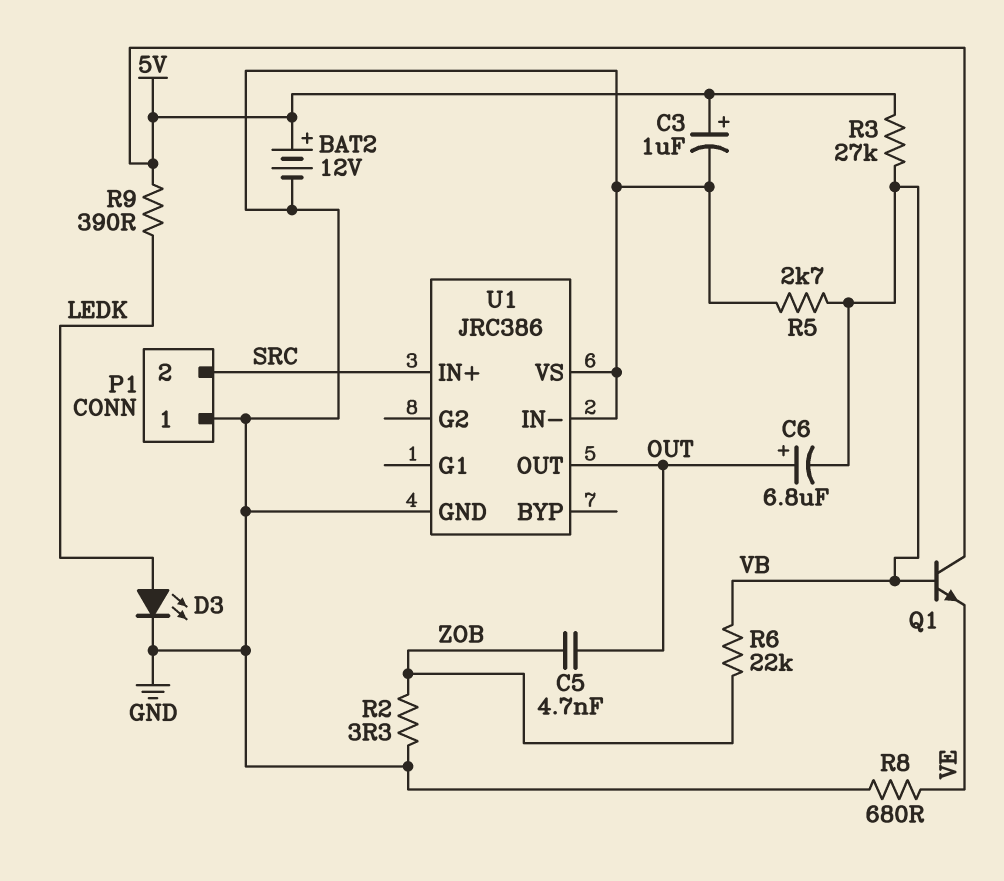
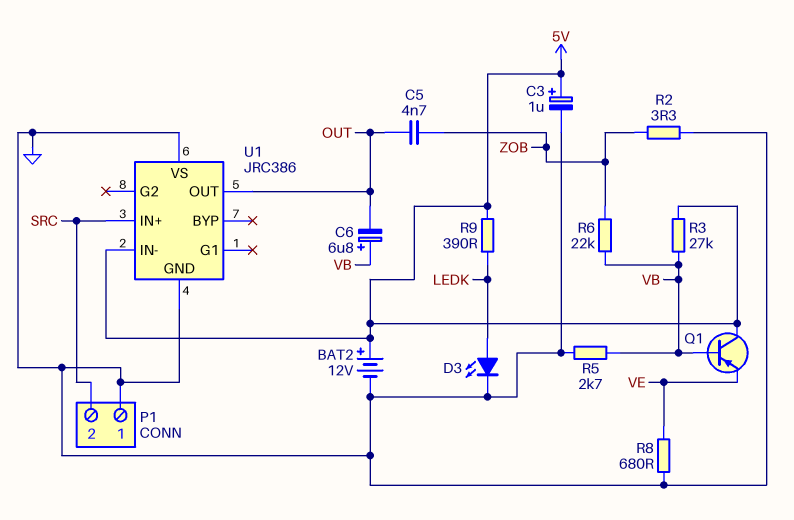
C6: 6.8uF (plus OUT, minus VB) -> 6.8uF (plus VB, minus OUT)
Q1: NPN (B VB, C 5V, E VE) -> PNP (B VB, C 5V, E VE)
U1 pin IN-: GND -> 5V

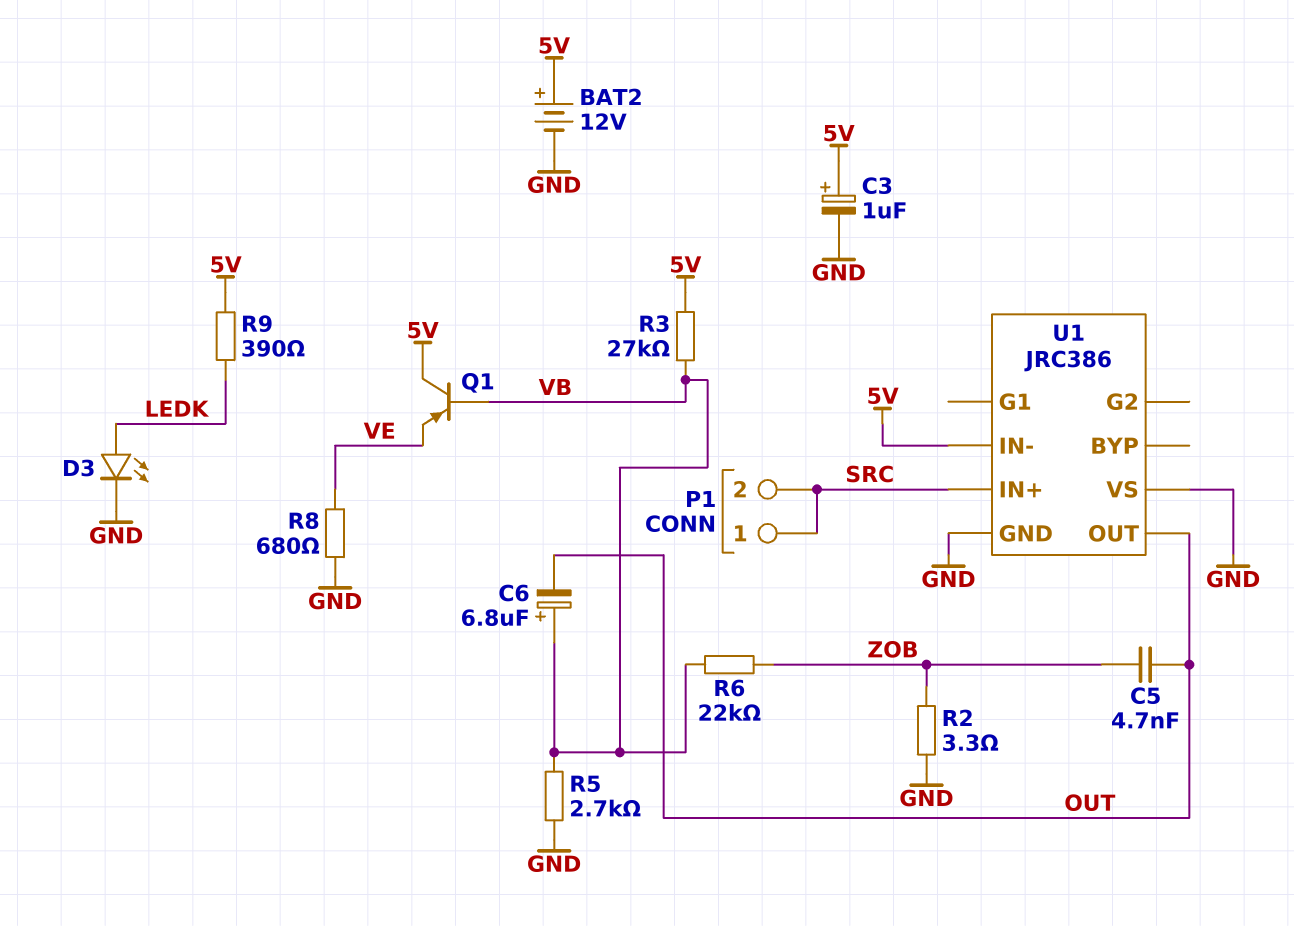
P1 pin 1: GND -> SRC

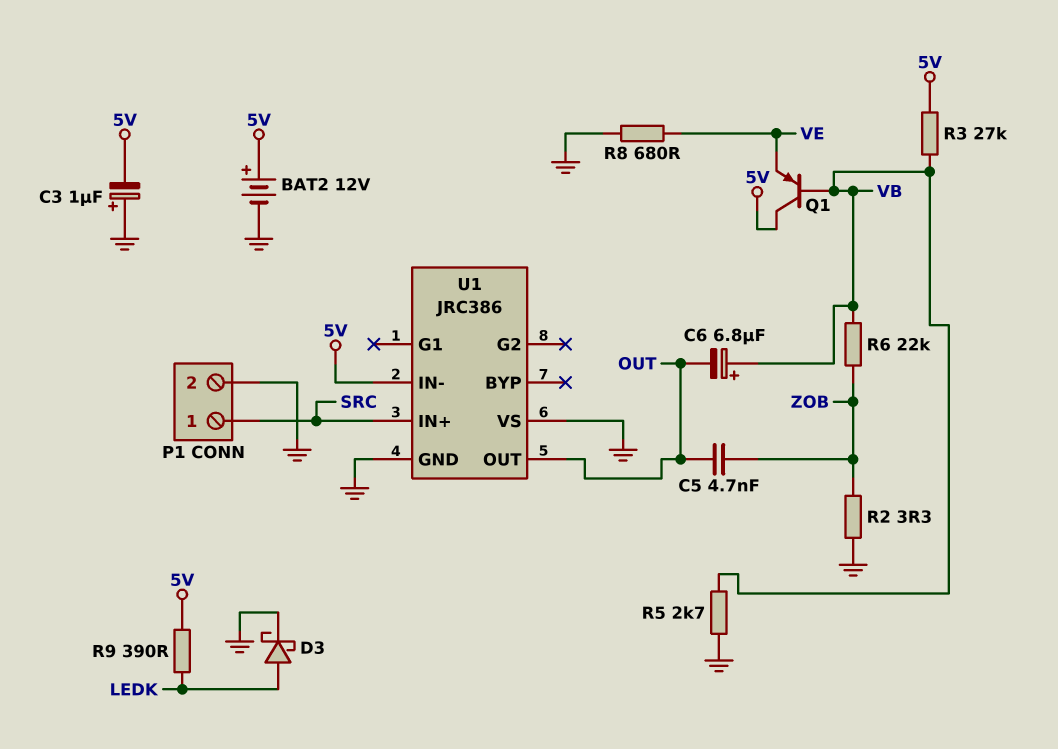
C3: 1uF (plus 5V, minus GND) -> 1uF (plus GND, minus 5V)
D3: LED (A LEDK, K GND) -> schottky (A LEDK, K GND)
P1 pin 2: SRC -> GND

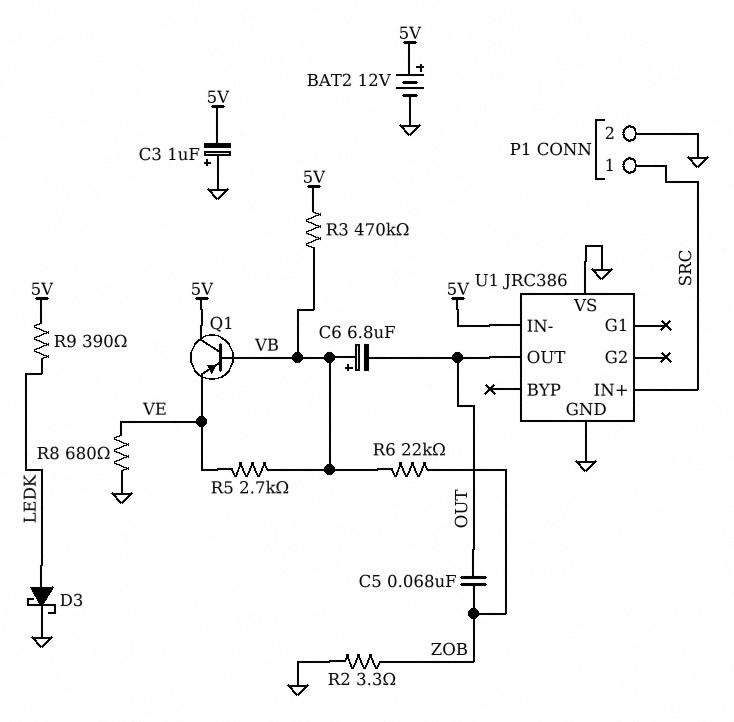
C5: 4.7nF (OUT, ZOB) -> 68nF (OUT, ZOB)
R3: 27k (5V, VB) -> 470k (5V, VB)
R5: 2.7k (GND, VB) -> 2.7k (VB, VE)

